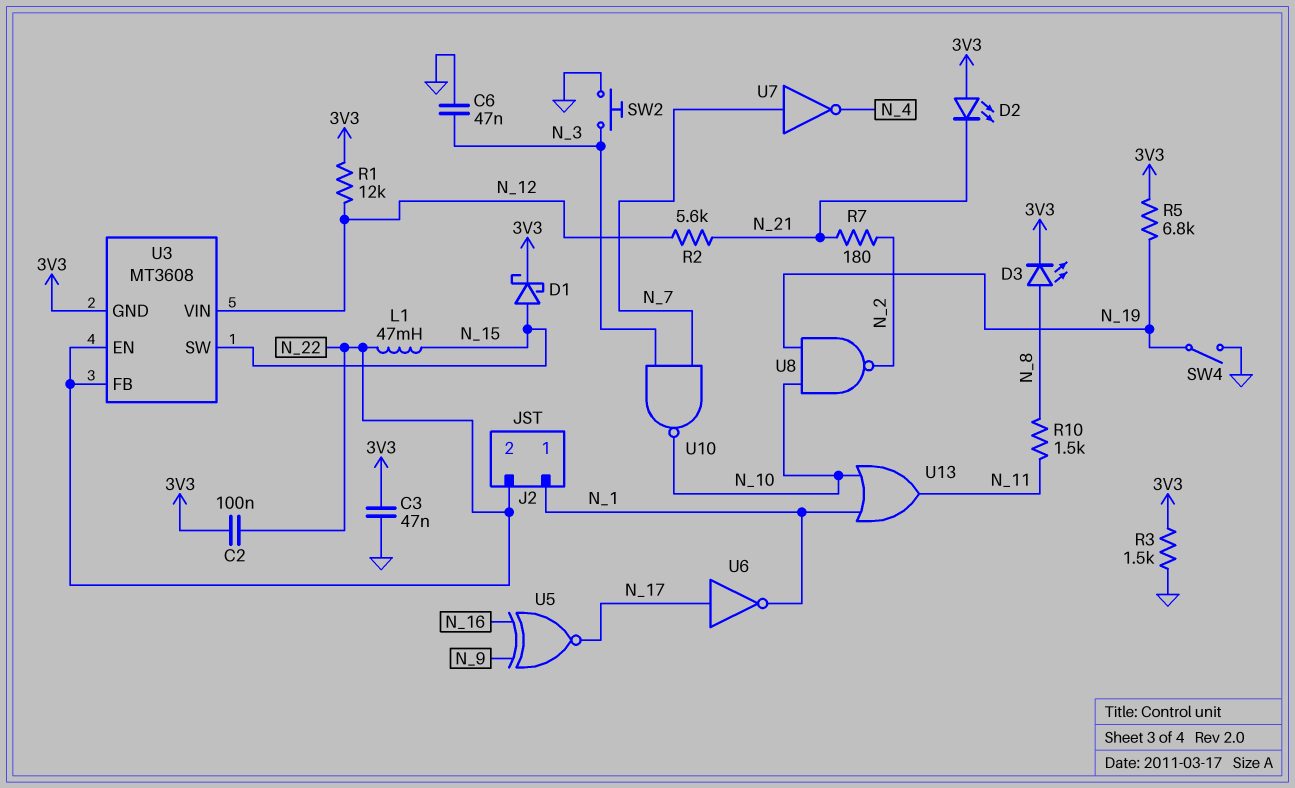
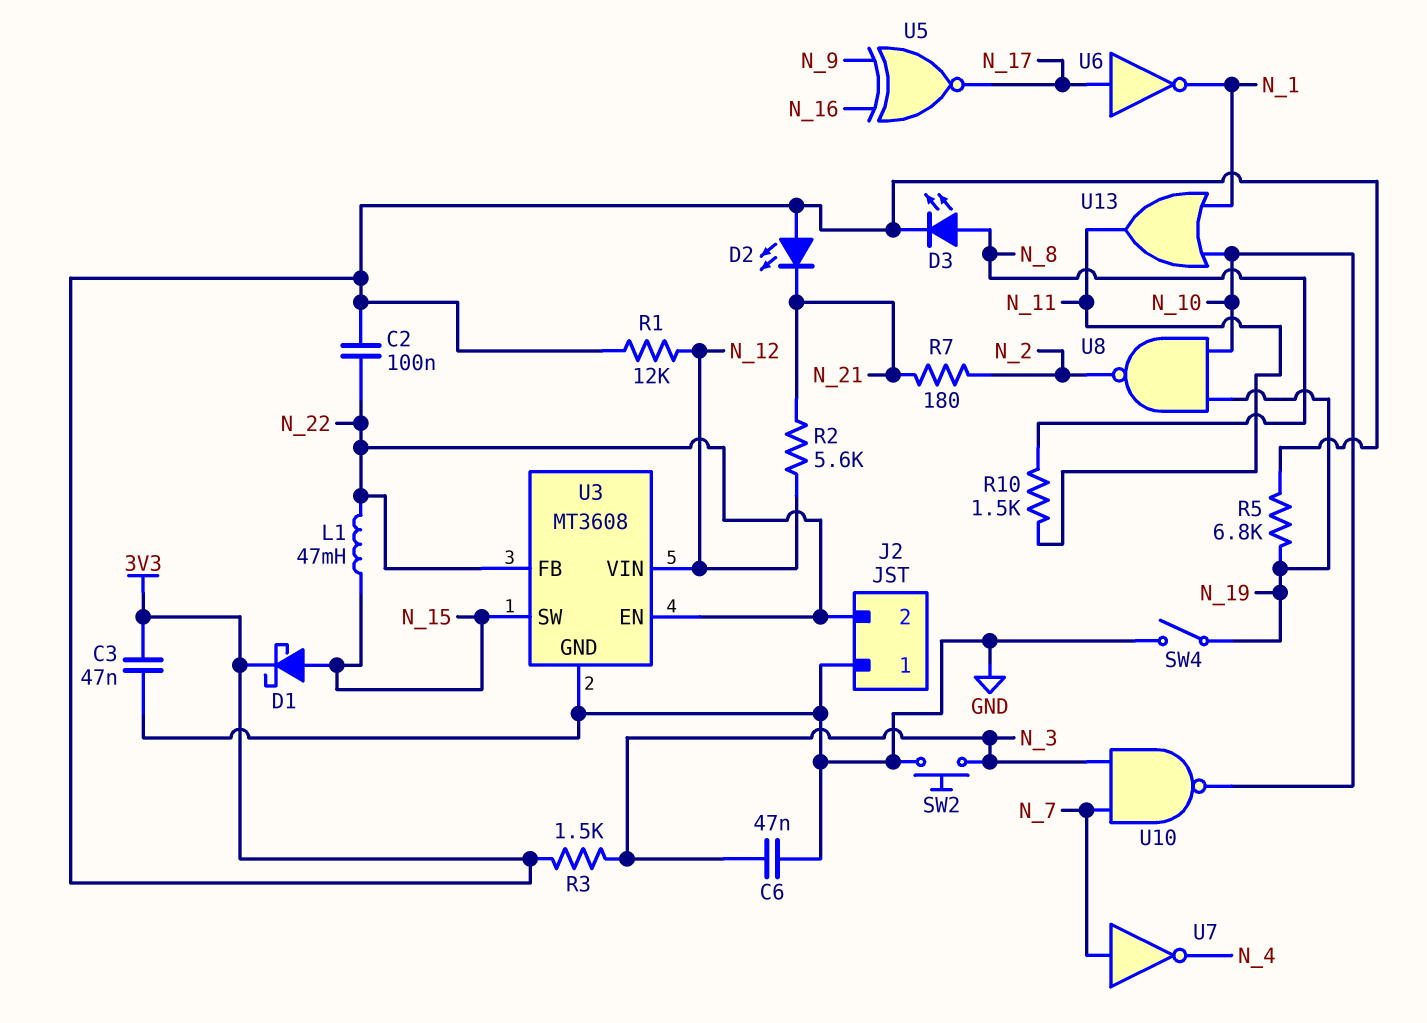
J2 pin 1: N_1 -> GND
R3: 1.5k (3V3, GND) -> 1.5k (3V3, N_3)
U3 pin GND: 3V3 -> GND

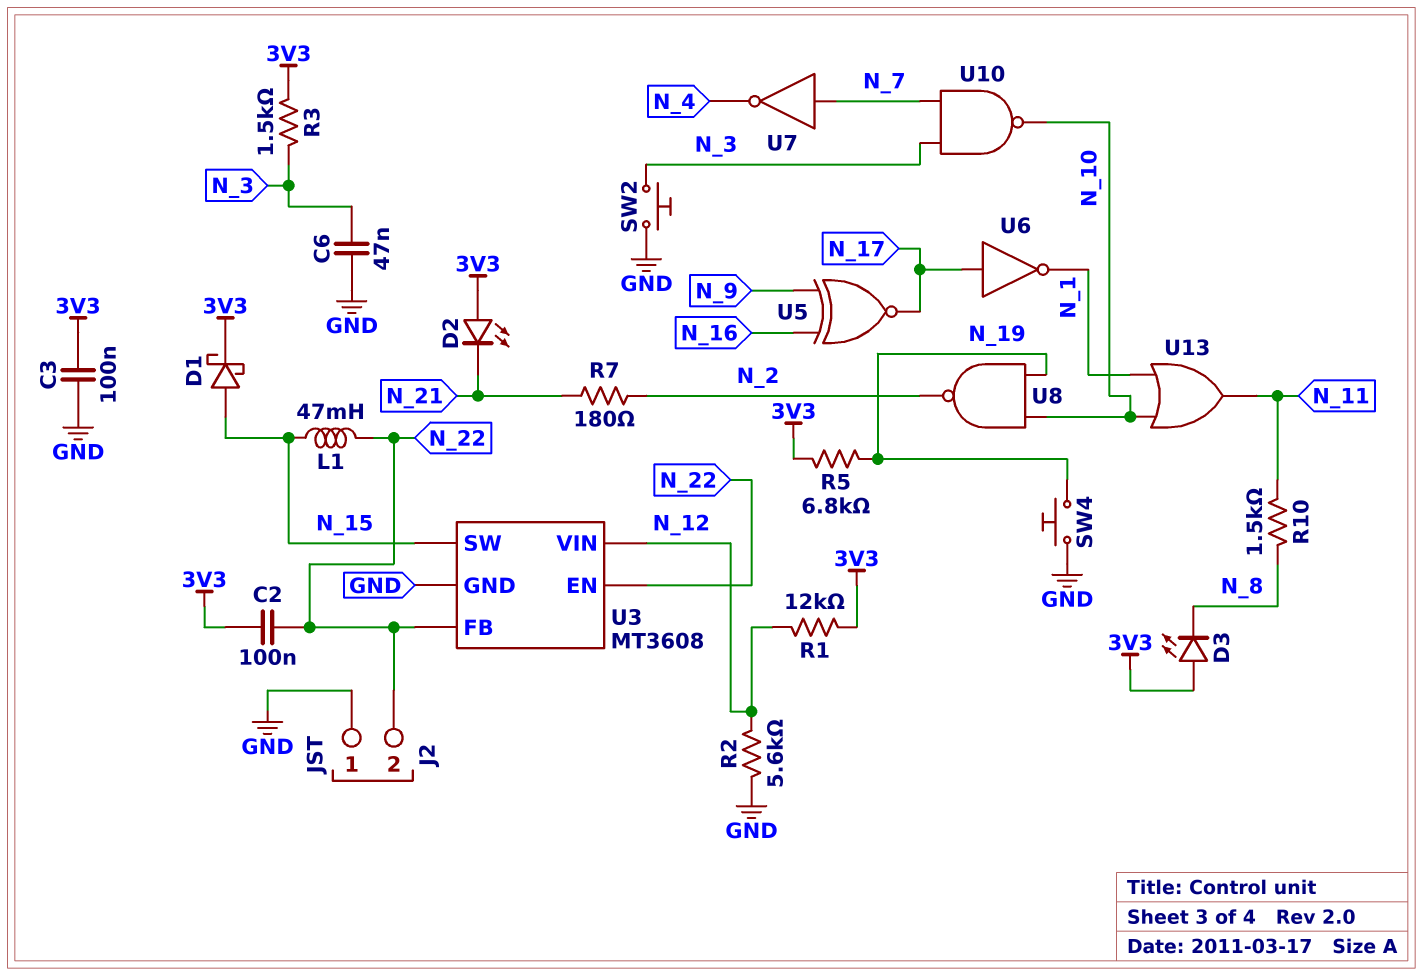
C3: 47nF (3V3, GND) -> 100nF (3V3, GND)
D3: LED (A N_8, K 3V3) -> LED (A 3V3, K N_8)
R2: 5.6k (N_12, N_21) -> 5.6k (GND, N_12)
SW4: switch (GND, N_19) -> button (GND, N_19)

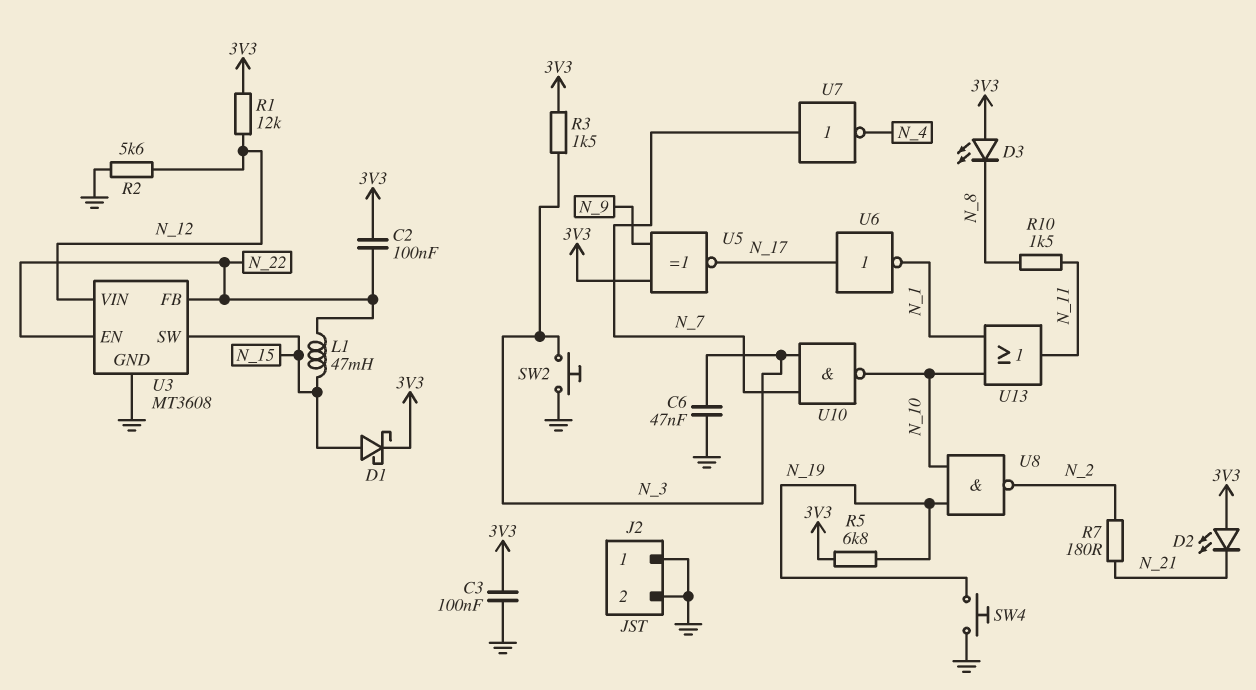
J2 pin 2: N_22 -> GND
U5: XNOR (in N_9, in N_16, out N_17) -> XNOR (in 3V3, in N_9, out N_17)

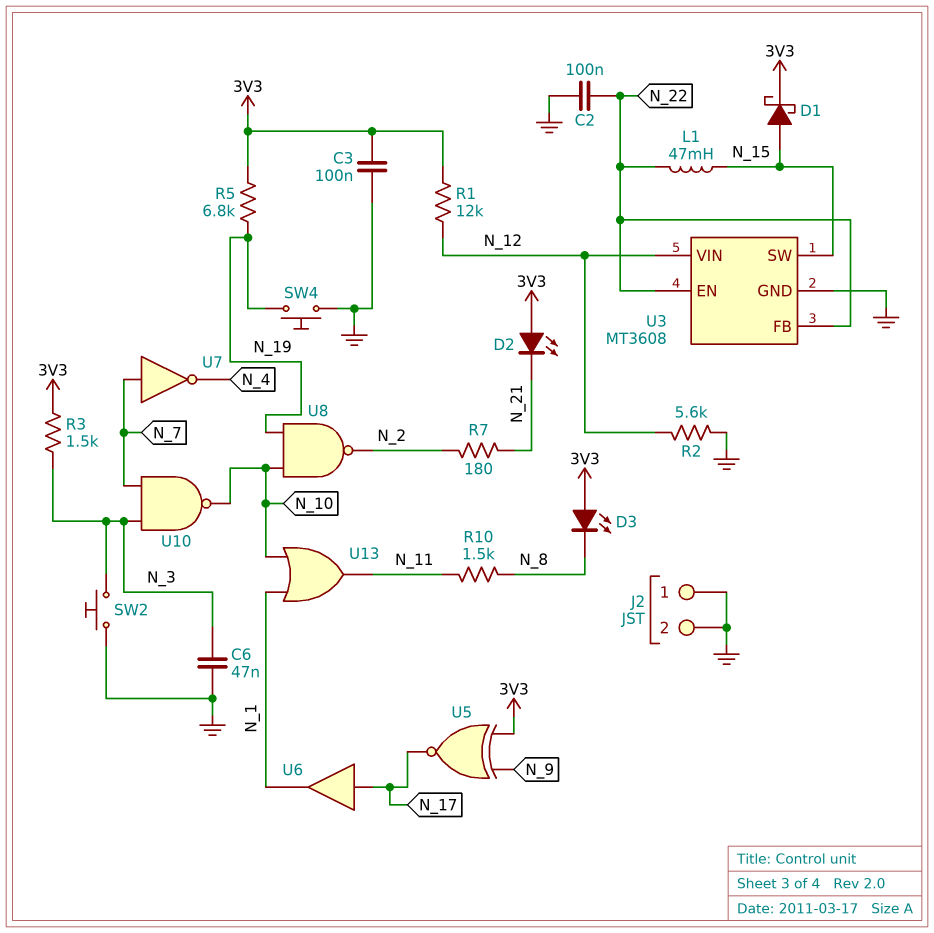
C2: 100nF (3V3, N_22) -> 100nF (GND, N_22)
U6: NOT (in N_17, out N_1) -> buffer (in N_17, out N_1)

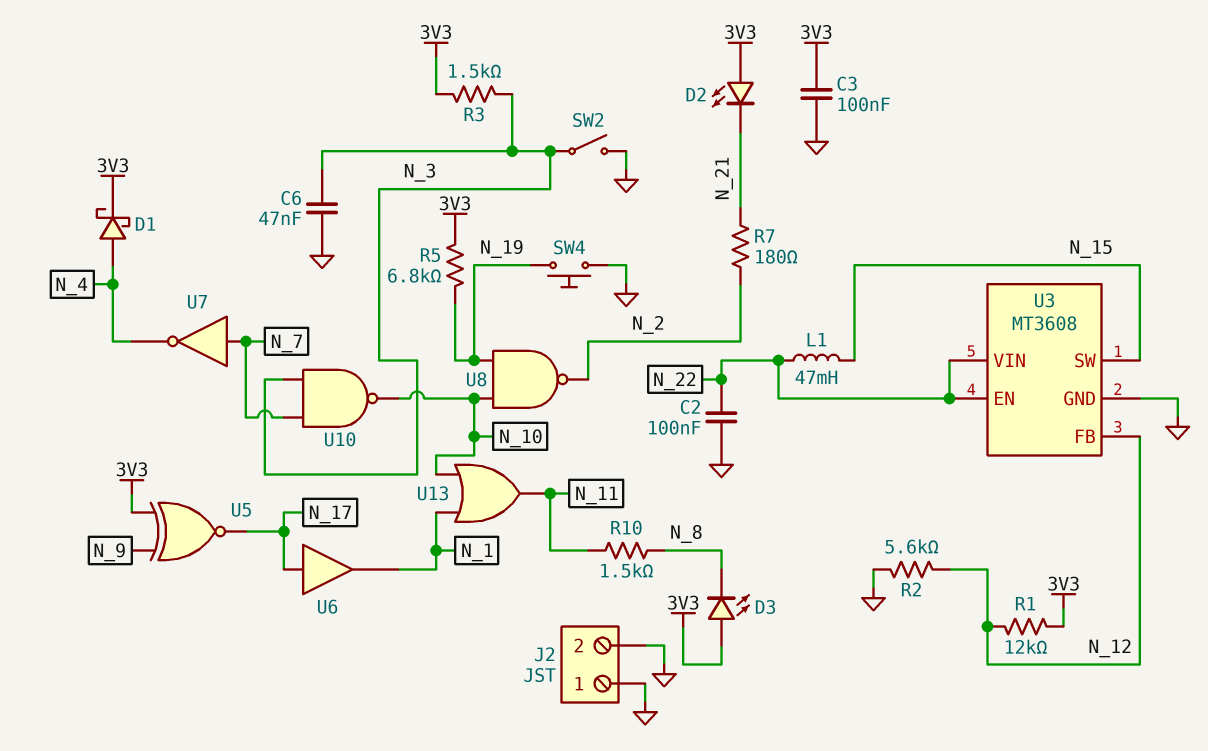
D1: schottky (A N_15, K 3V3) -> schottky (A N_4, K 3V3)
SW2: button (GND, N_3) -> switch (GND, N_3)
U3 pin FB: N_22 -> N_12
U3 pin VIN: N_12 -> N_22

